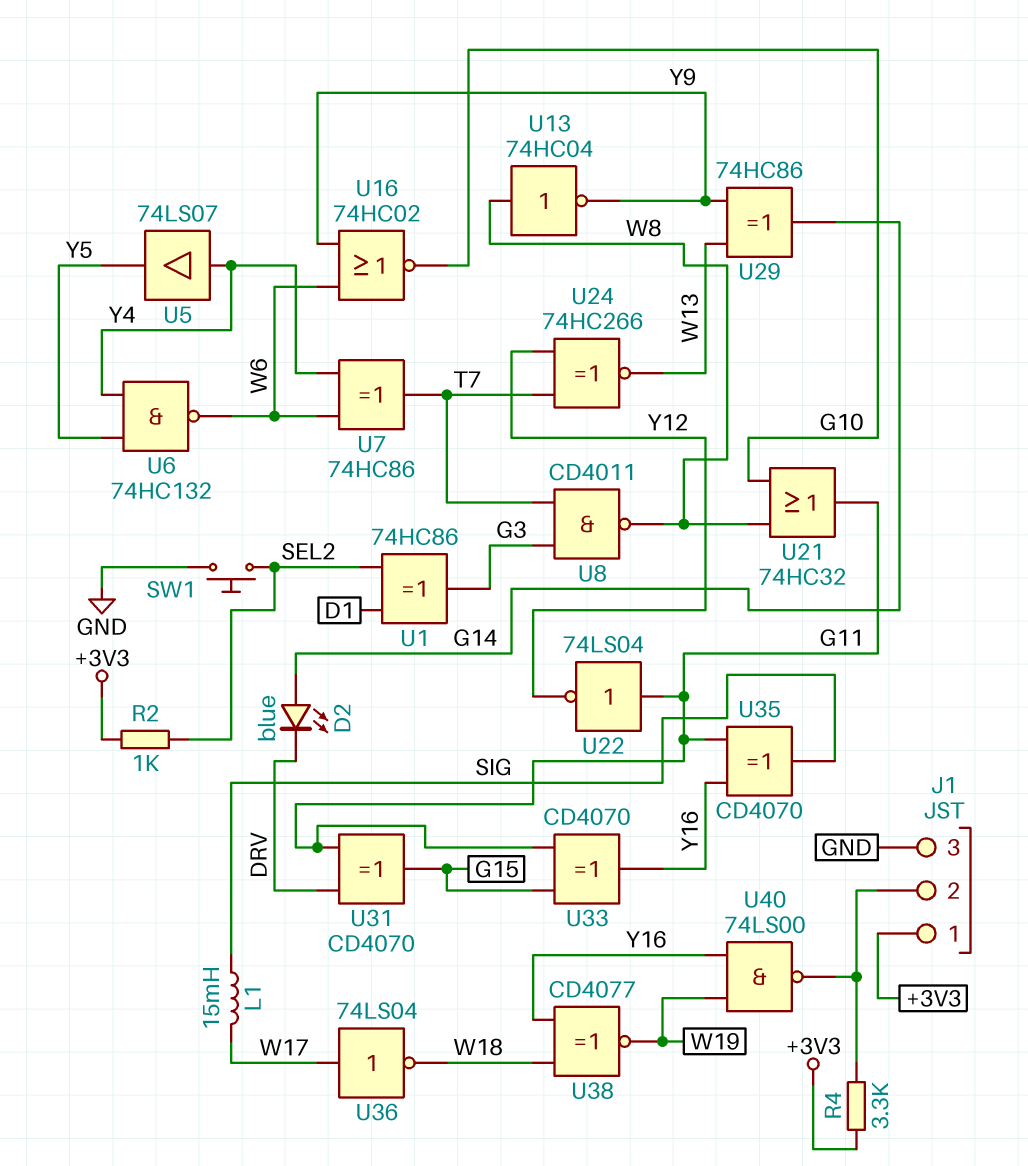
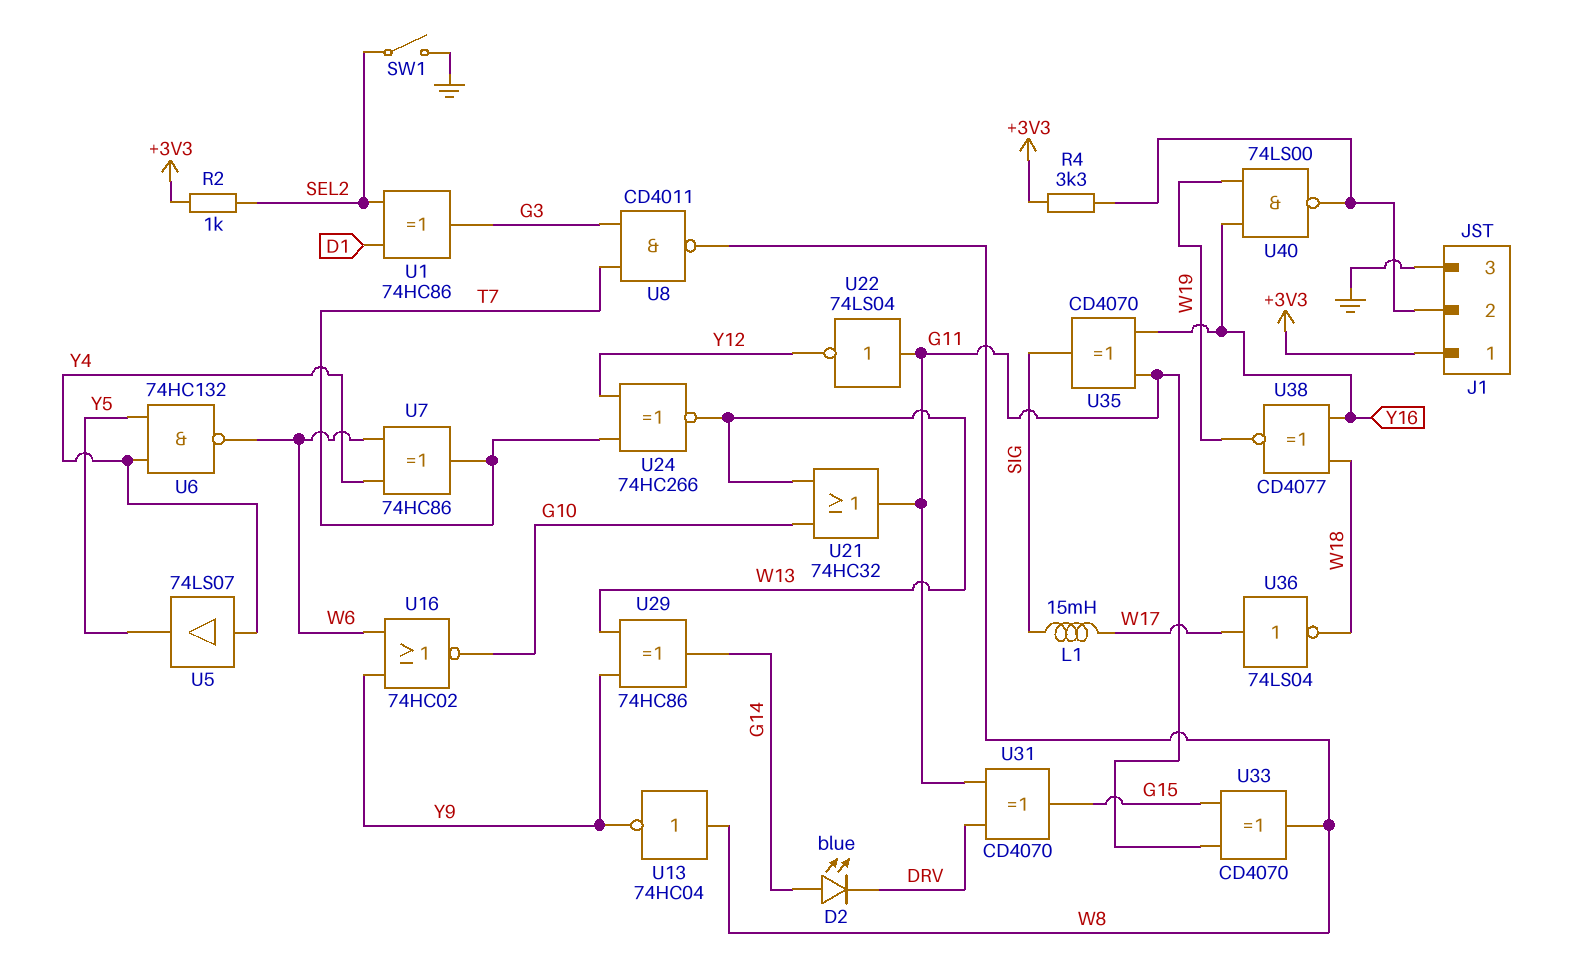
SW1: button (GND, SEL2) -> switch (GND, SEL2)
U21: OR 74HC32 (in G10, in W8, out G11) -> OR 74HC32 (in G10, in W13, out G11)
U33: XOR CD4070 (in G11, in G15, out Y16) -> XOR CD4070 (in G11, in G15, out W8)

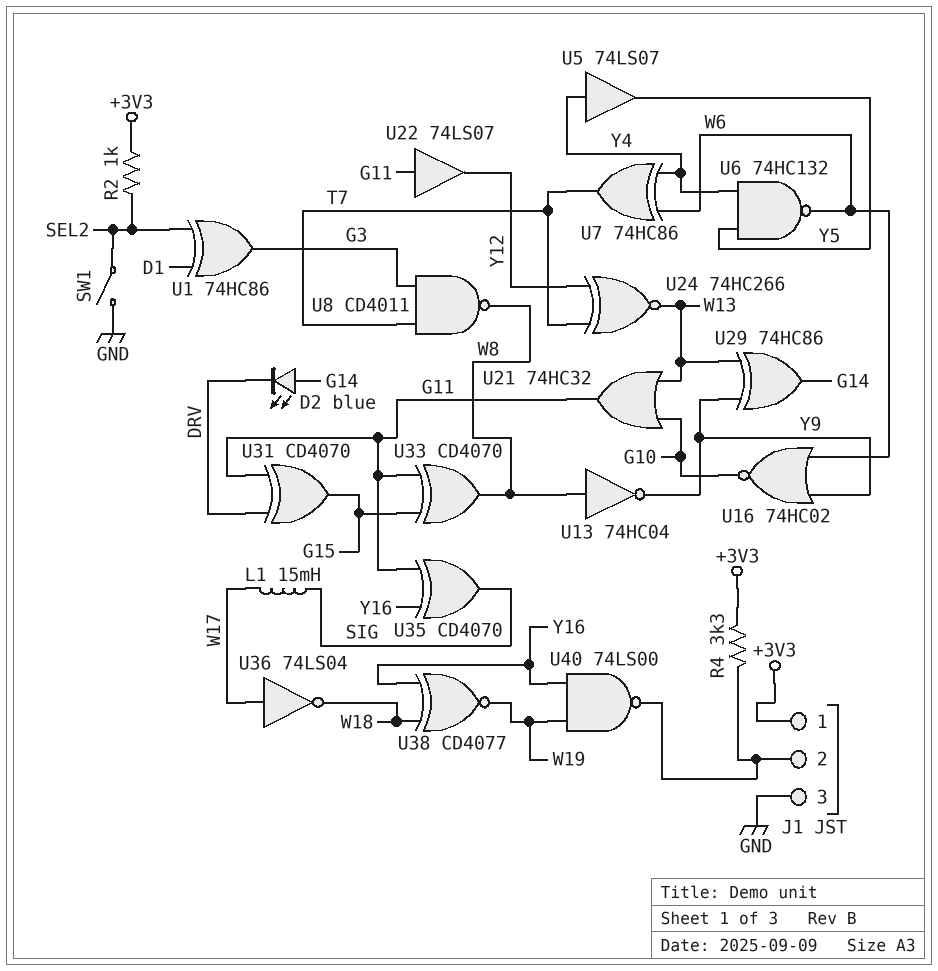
U22: NOT 74LS04 (in G11, out Y12) -> buffer 74LS07 (in G11, out Y12)

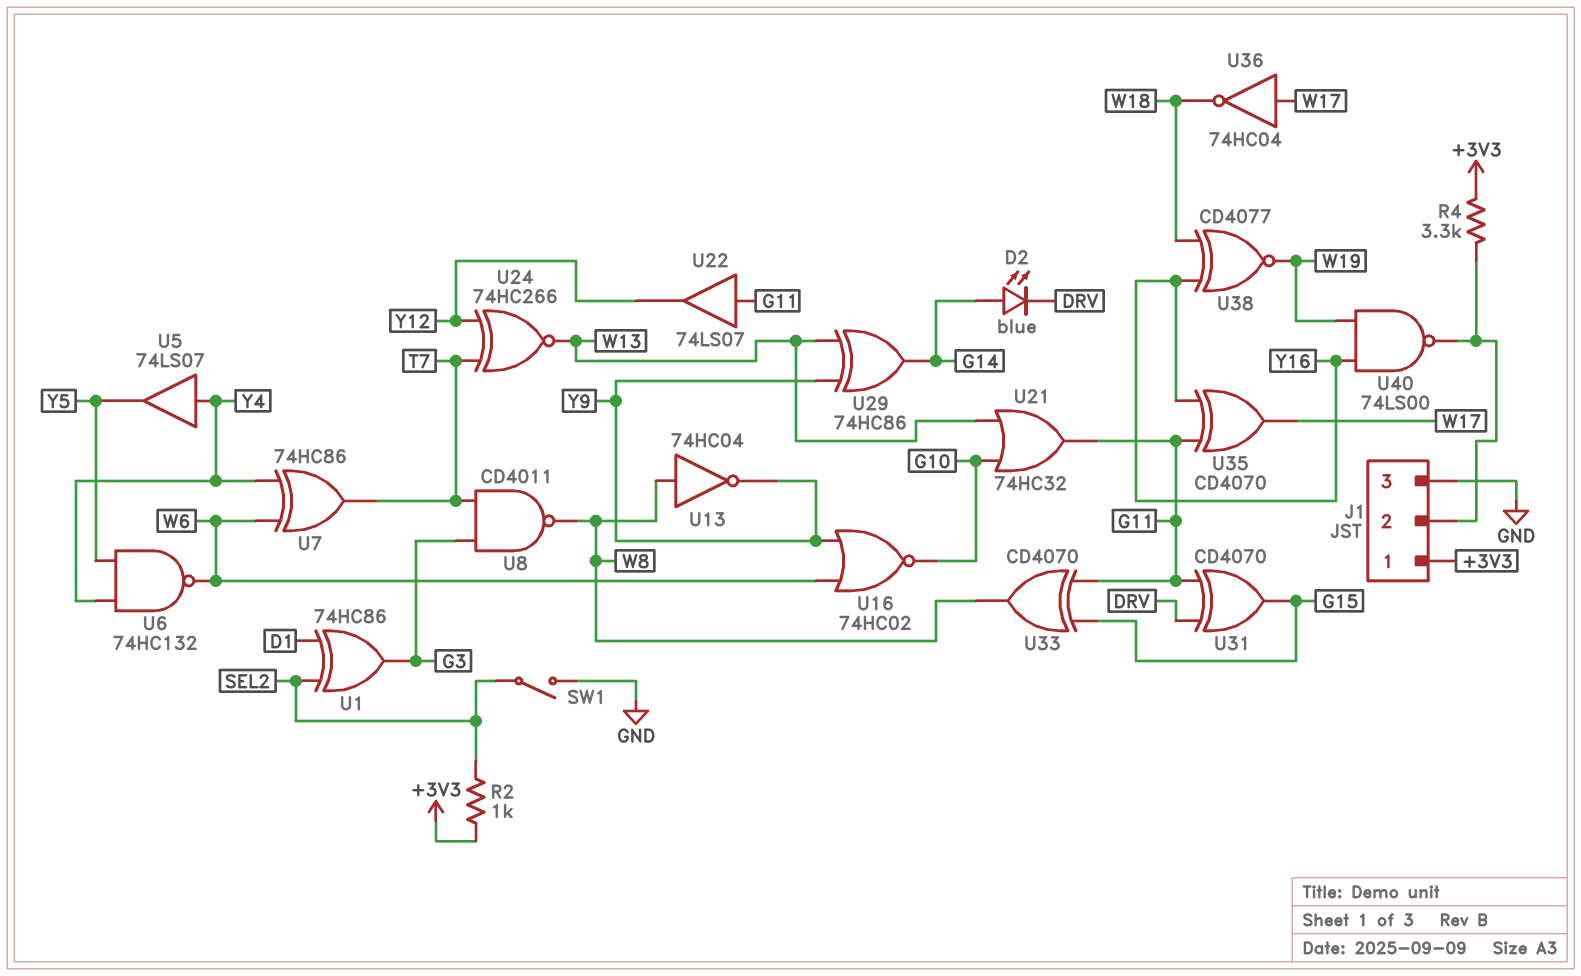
L1: 15mH (SIG, W17) -> none
U35: XOR CD4070 (in G11, in Y16, out SIG) -> XOR CD4070 (in G11, in Y16, out W17)
U36: NOT 74LS04 (in W17, out W18) -> NOT 74HC04 (in W17, out W18)

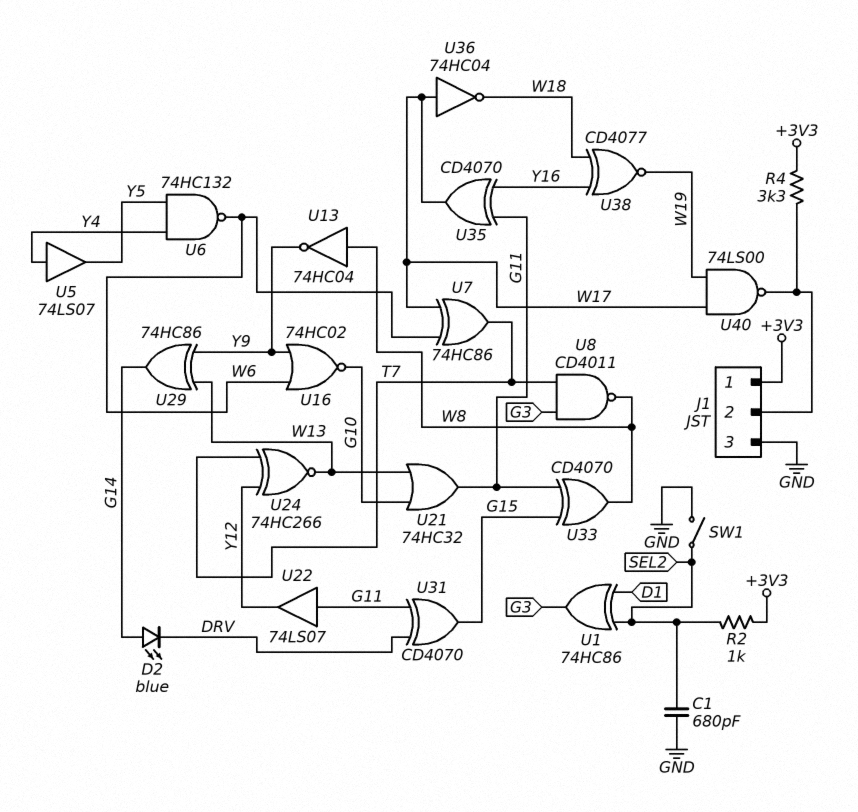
C1: none -> 680pF (GND, SEL2)
U7: XOR 74HC86 (in W6, in Y4, out T7) -> XOR 74HC86 (in W6, in W17, out T7)
U40: NAND 74LS00 (in W19, in Y16, out J1/2) -> NAND 74LS00 (in W17, in W19, out J1/2)

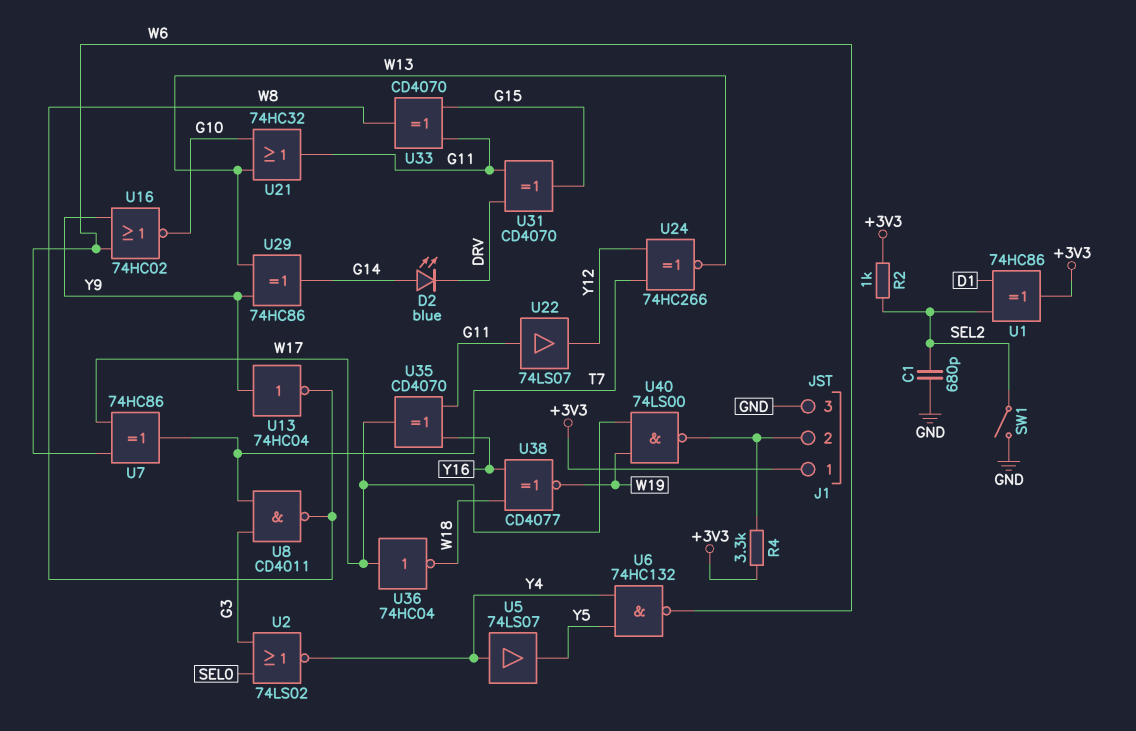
U1: XOR 74HC86 (in D1, in SEL2, out G3) -> XOR 74HC86 (in D1, in SEL2, out +3V3)
U2: none -> NOR 74LS02 (in G3, in SEL0, out Y4)
U13: NOT 74HC04 (in W8, out Y9) -> NOT 74HC04 (in Y9, out W8)

